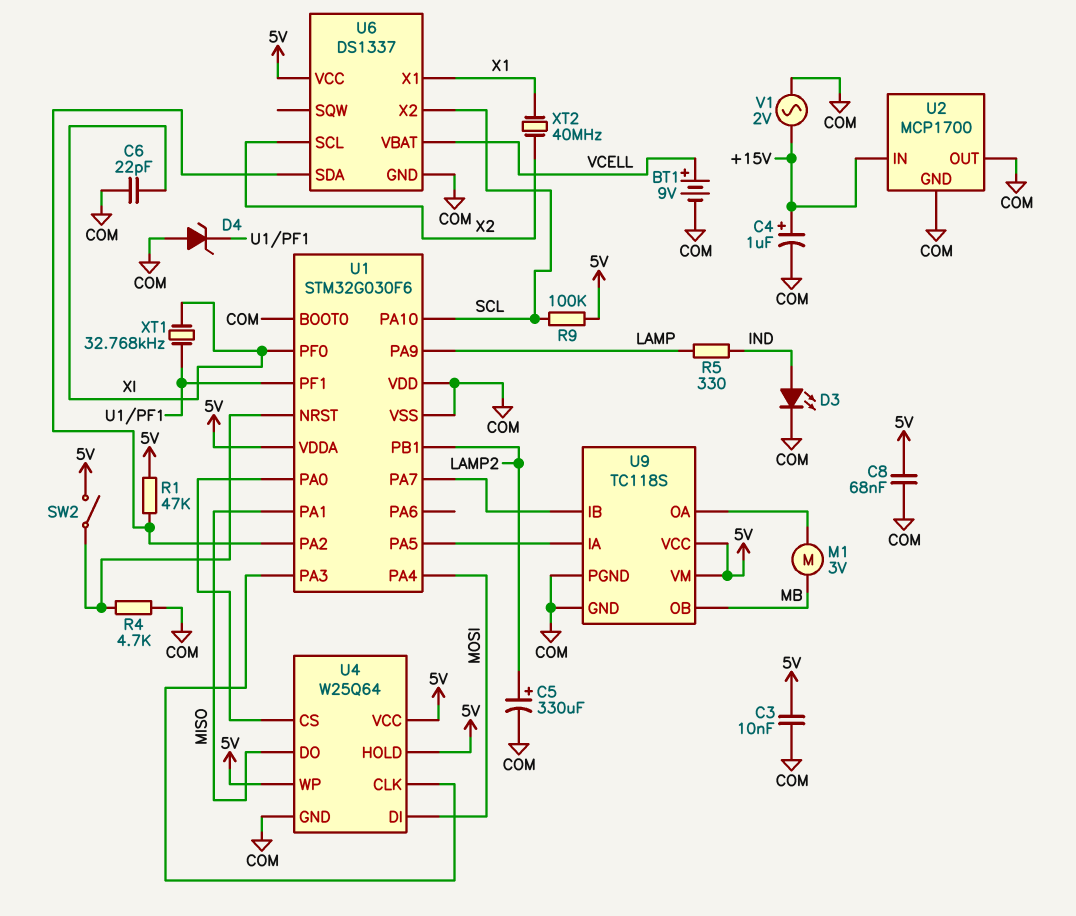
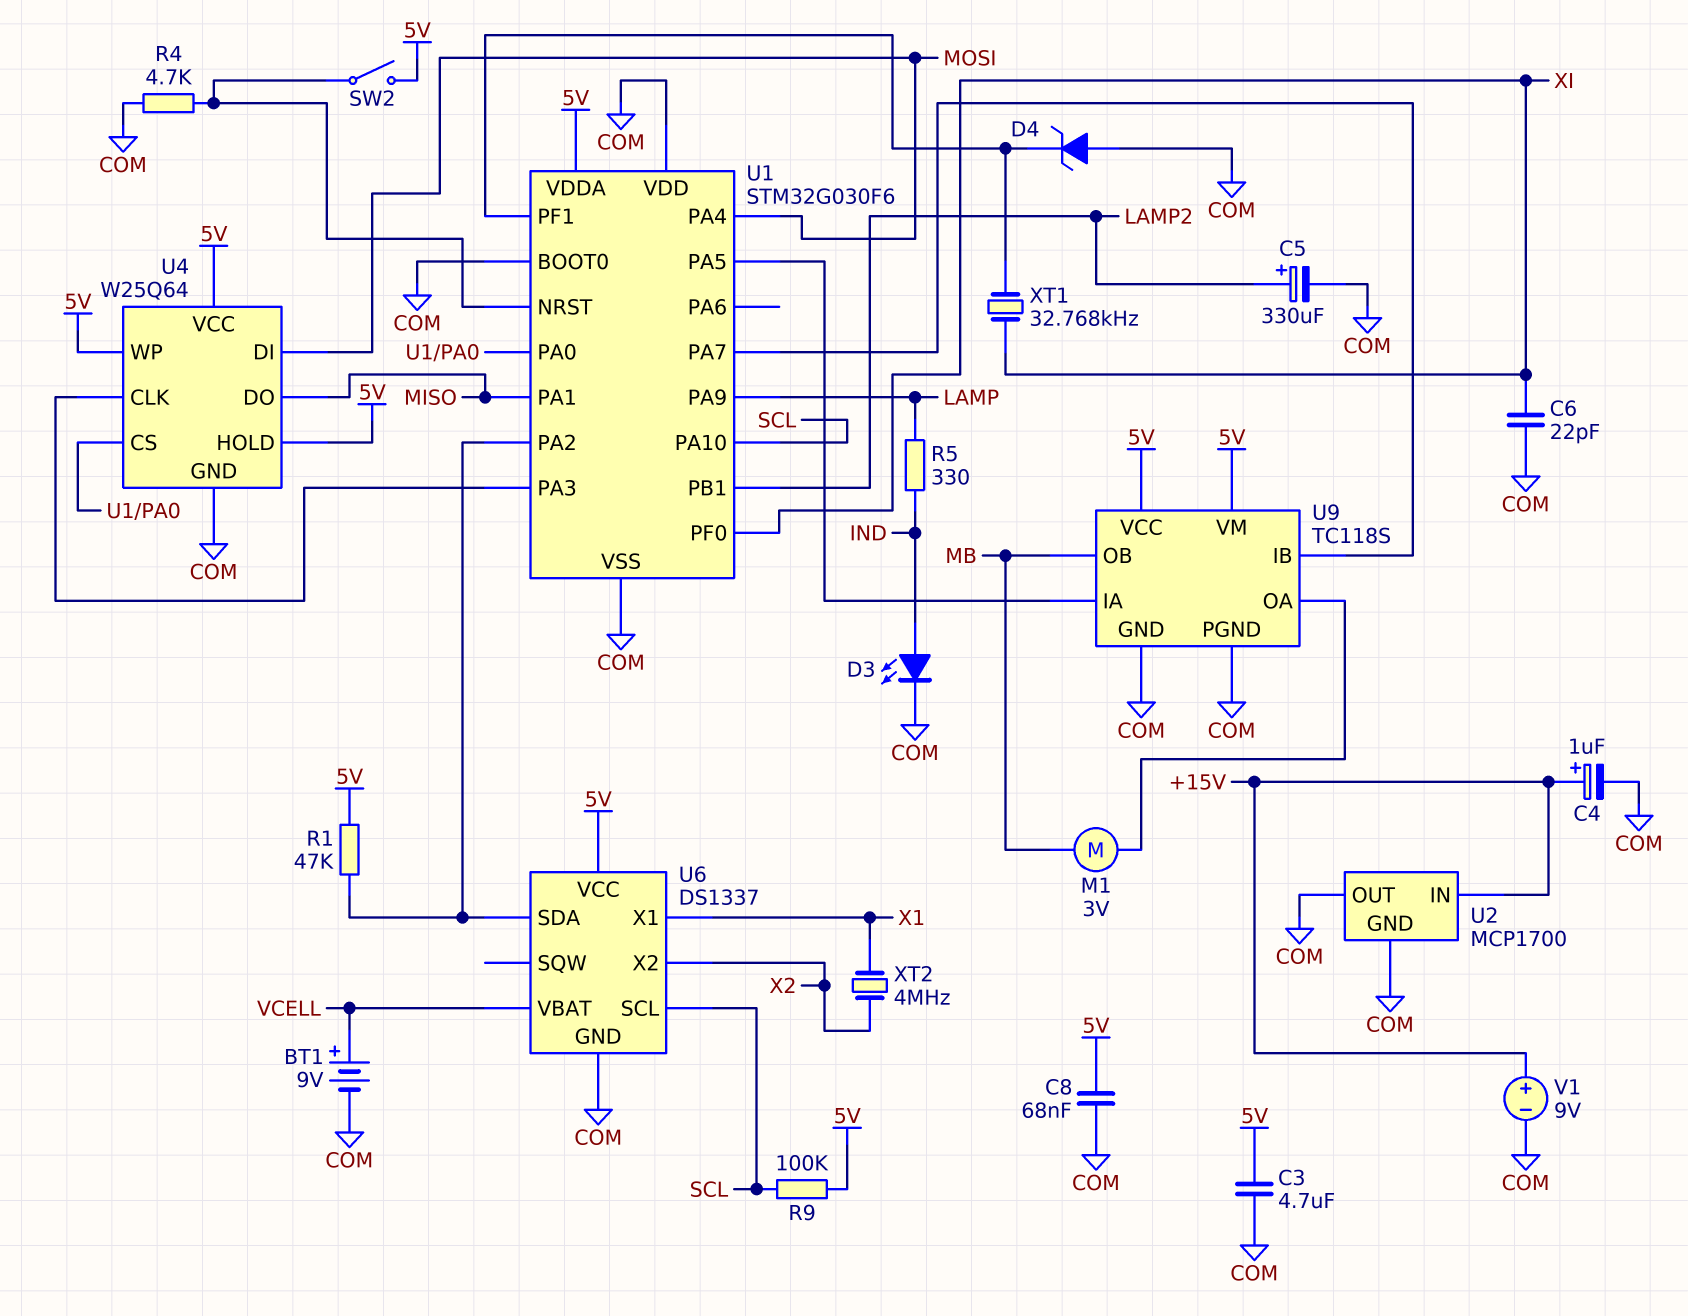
C3: 10nF (5V, COM) -> 4.7uF (5V, COM)
U6 pin SCL: X2 -> SCL
U6 pin X2: SCL -> X2
V1: AC 2V (+15V, COM) -> 9V (plus +15V, minus COM)
XT2: 40MHz (X1, X2) -> 4MHz (X1, X2)

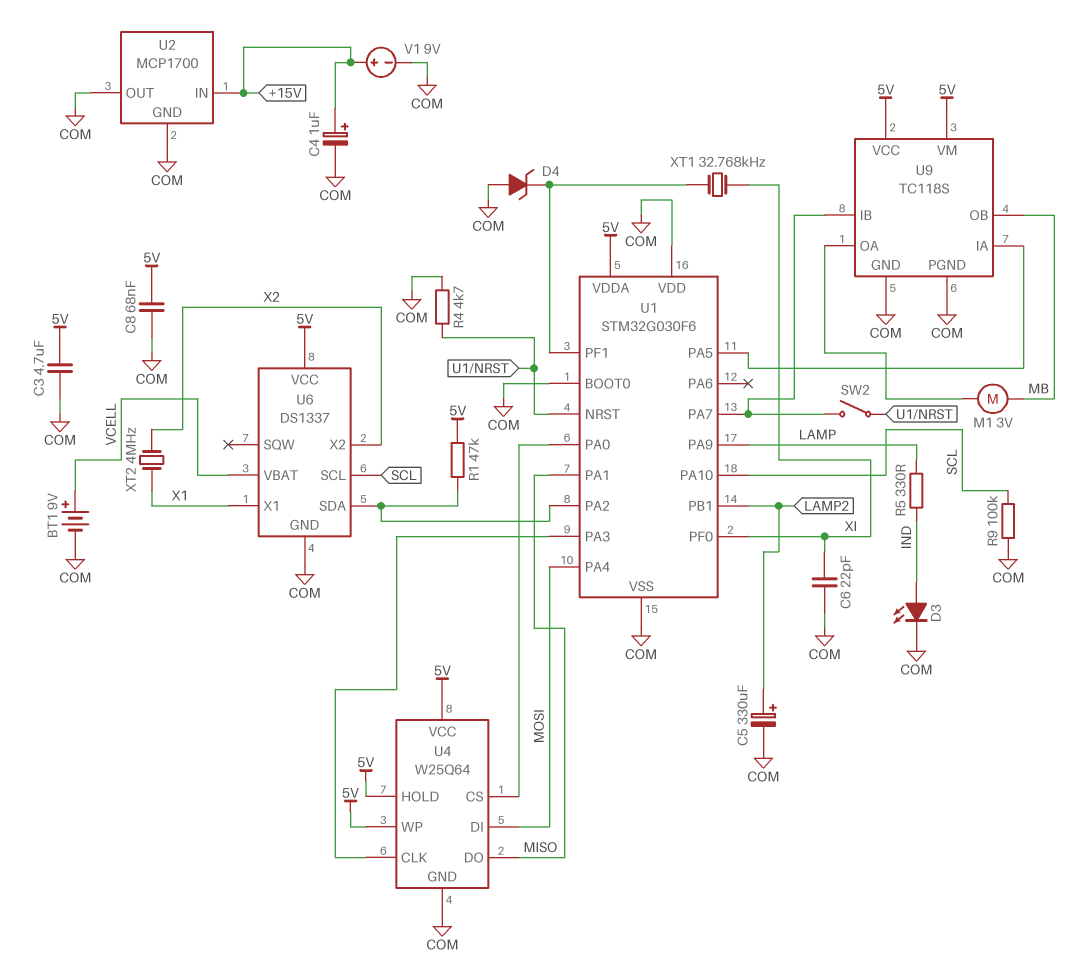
R9: 100k (5V, SCL) -> 100k (COM, SCL)
SW2: switch (5V, U1/NRST) -> switch (U1/NRST, U1/PA7)

